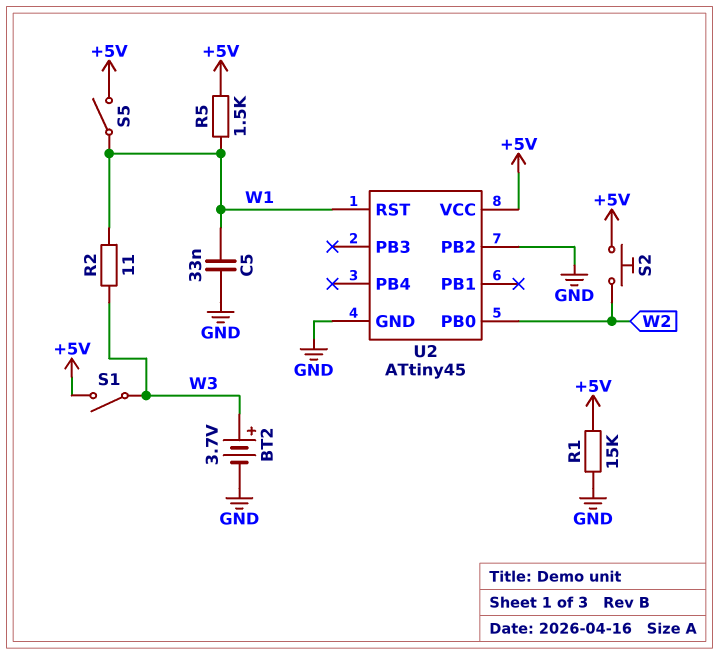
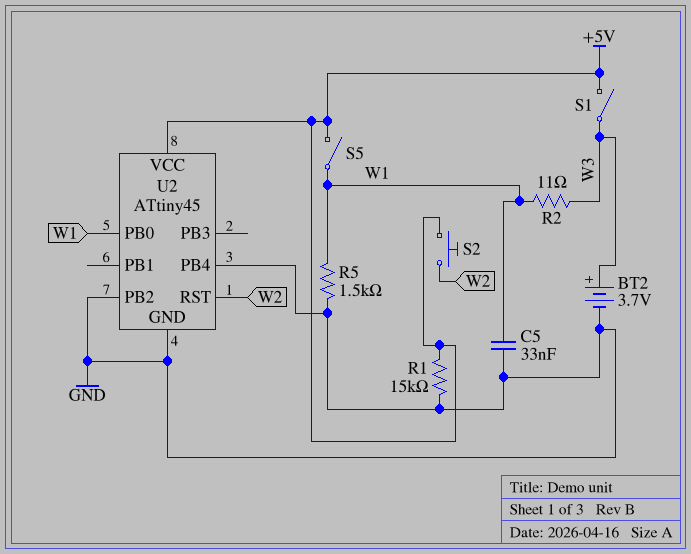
R5: 1.5k (+5V, W1) -> 1.5k (GND, W1)
U2 pin PB0: W2 -> W1
U2 pin PB4: none -> GND
U2 pin RST: W1 -> W2

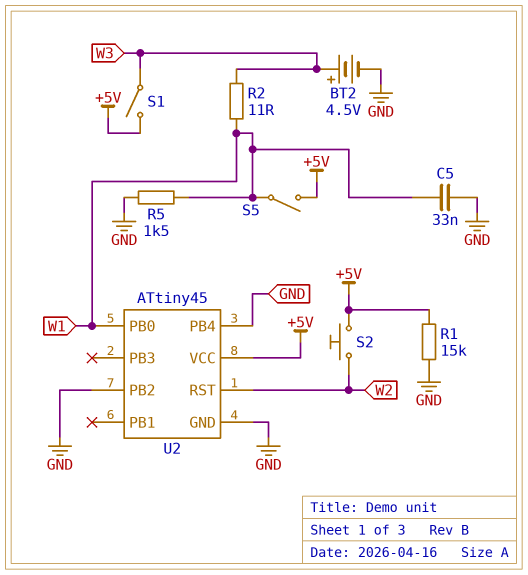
BT2: 3.7V (plus W3, minus GND) -> 4.5V (plus W3, minus GND)

